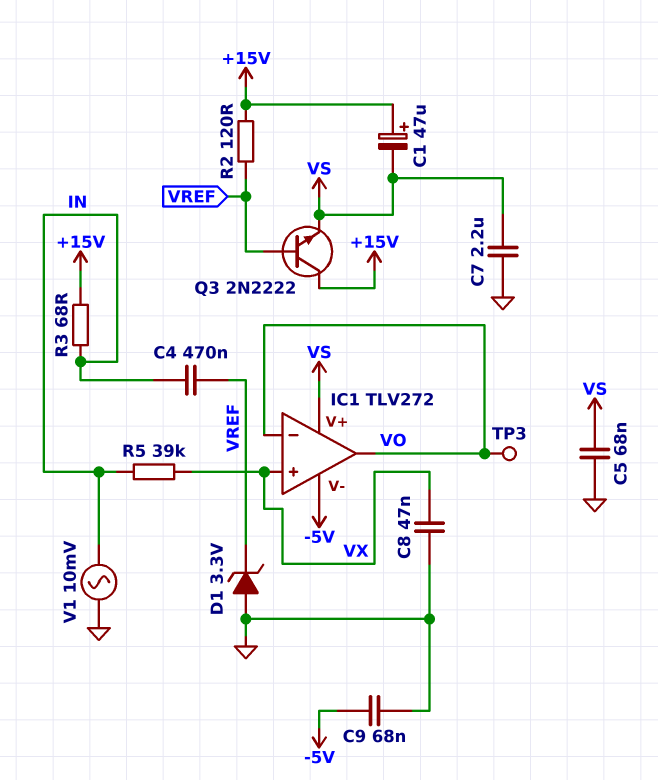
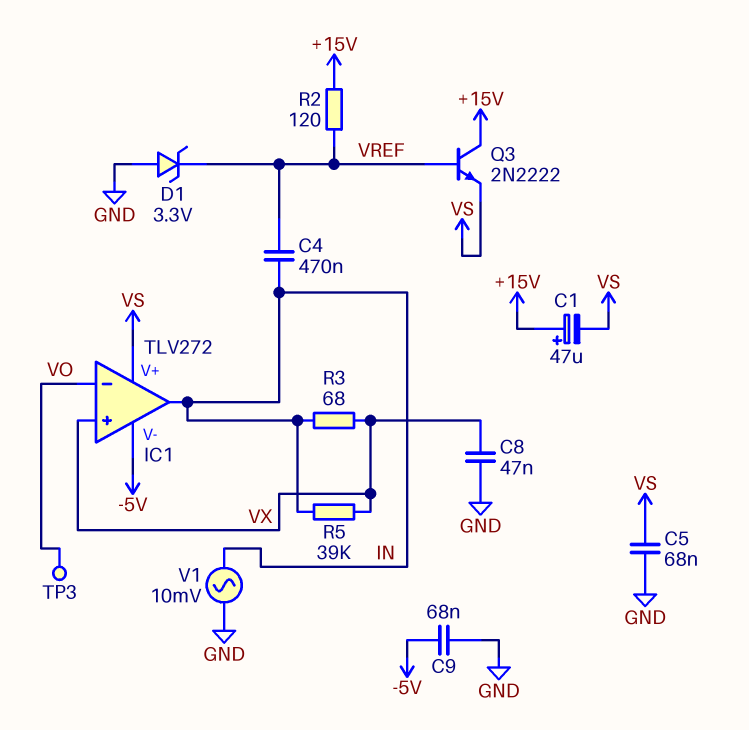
C7: 2.2uF (GND, VS) -> none
IC1 pin out: VO -> IN
R3: 68 (+15V, IN) -> 68 (IN, VX)

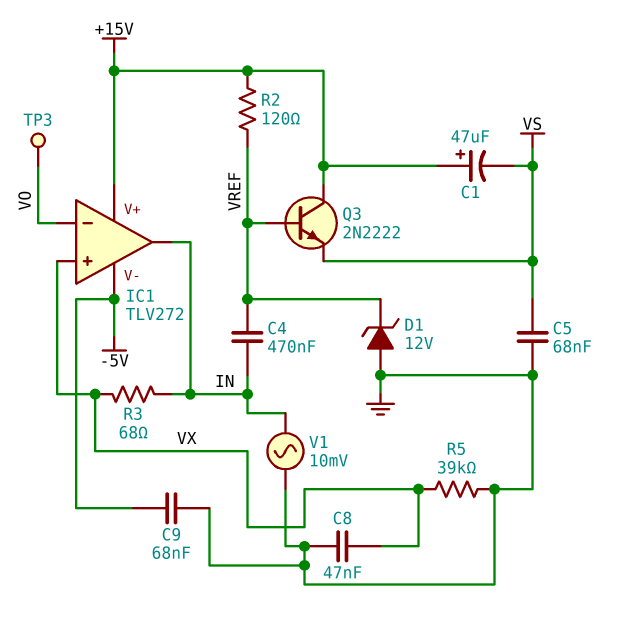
D1: zener 3.3V (A GND, K VREF) -> zener 12V (A GND, K VREF)
IC1 pin V+: VS -> +15V
R5: 39k (IN, VX) -> 39k (GND, VX)

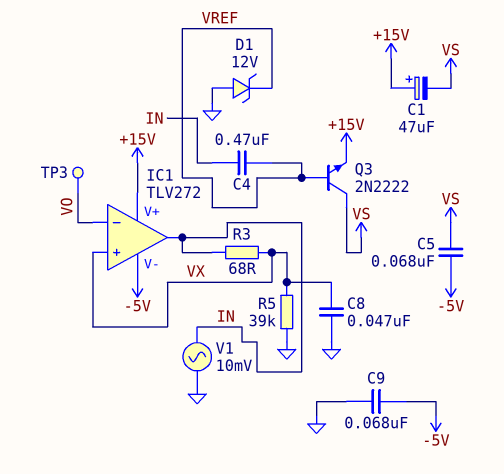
C5: 68nF (GND, VS) -> 68nF (-5V, VS)
Q3: NPN 2N2222 (B VREF, C +15V, E VS) -> NPN 2N2222 (B VREF, C VS, E +15V)
R2: 120 (+15V, VREF) -> none

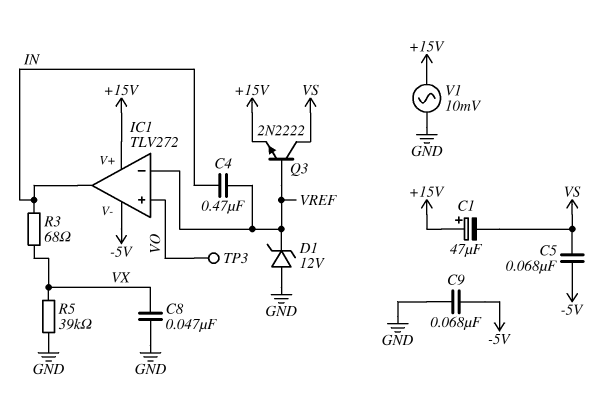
IC1 pin in+: VX -> VO
IC1 pin in-: VO -> VREF
V1: AC 10mV (GND, IN) -> AC 10mV (+15V, GND)

